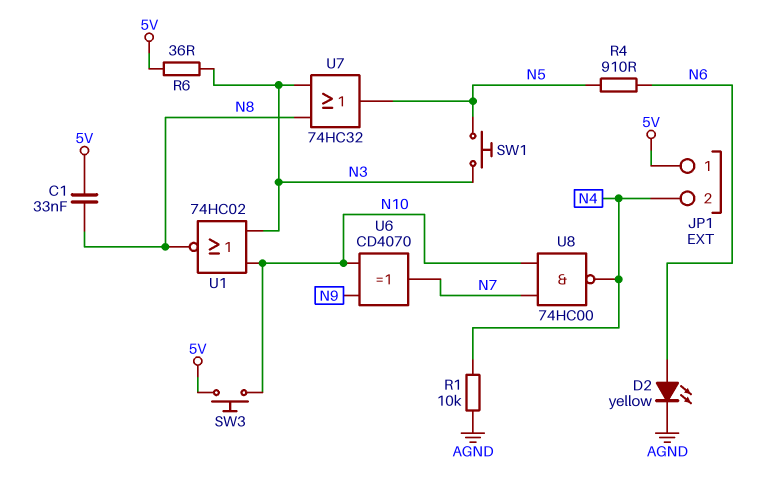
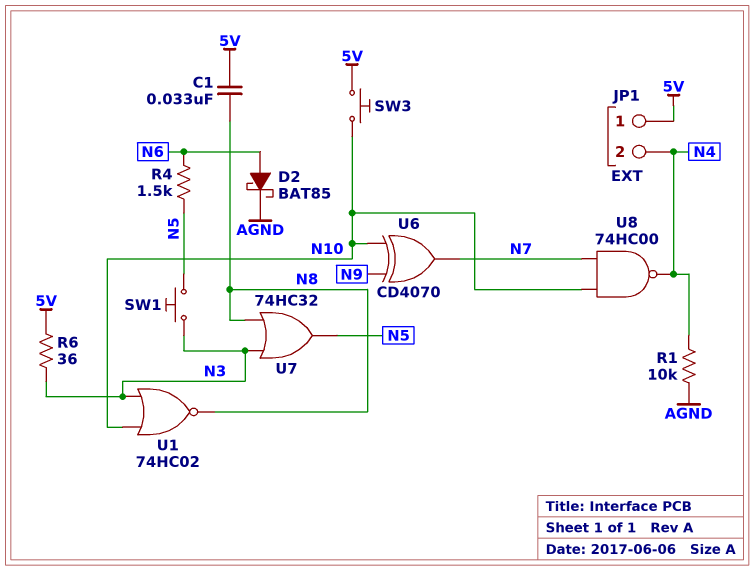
D2: LED yellow (A N6, K AGND) -> schottky BAT85 (A N6, K AGND)
R4: 910 (N5, N6) -> 1.5k (N5, N6)

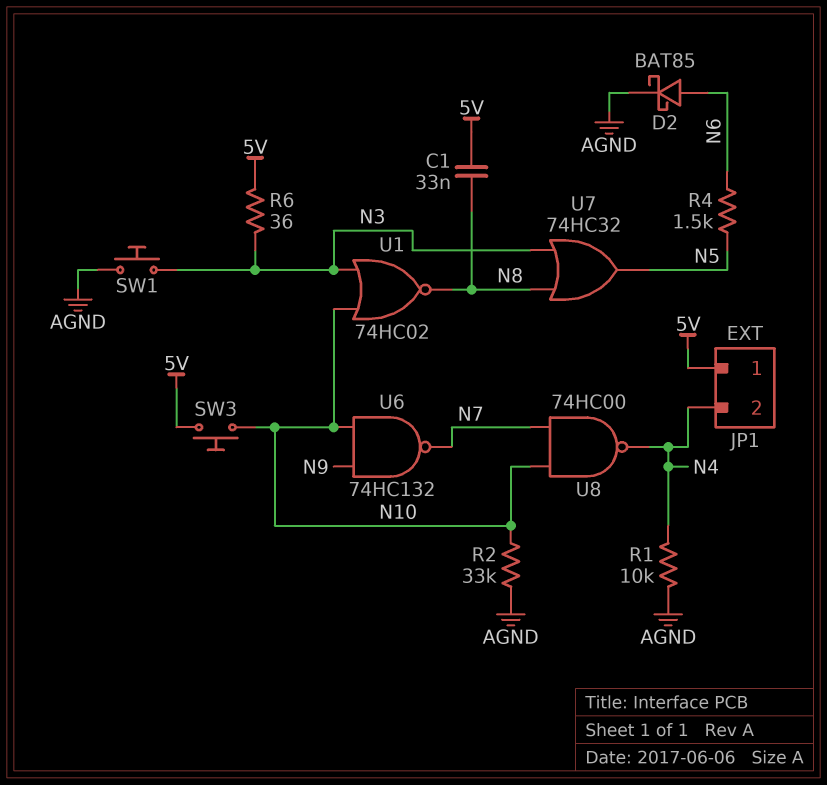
R2: none -> 33k (AGND, N10)
SW1: button (N3, N5) -> button (AGND, N3)
U6: XOR CD4070 (in N9, in N10, out N7) -> NAND 74HC132 (in N9, in N10, out N7)

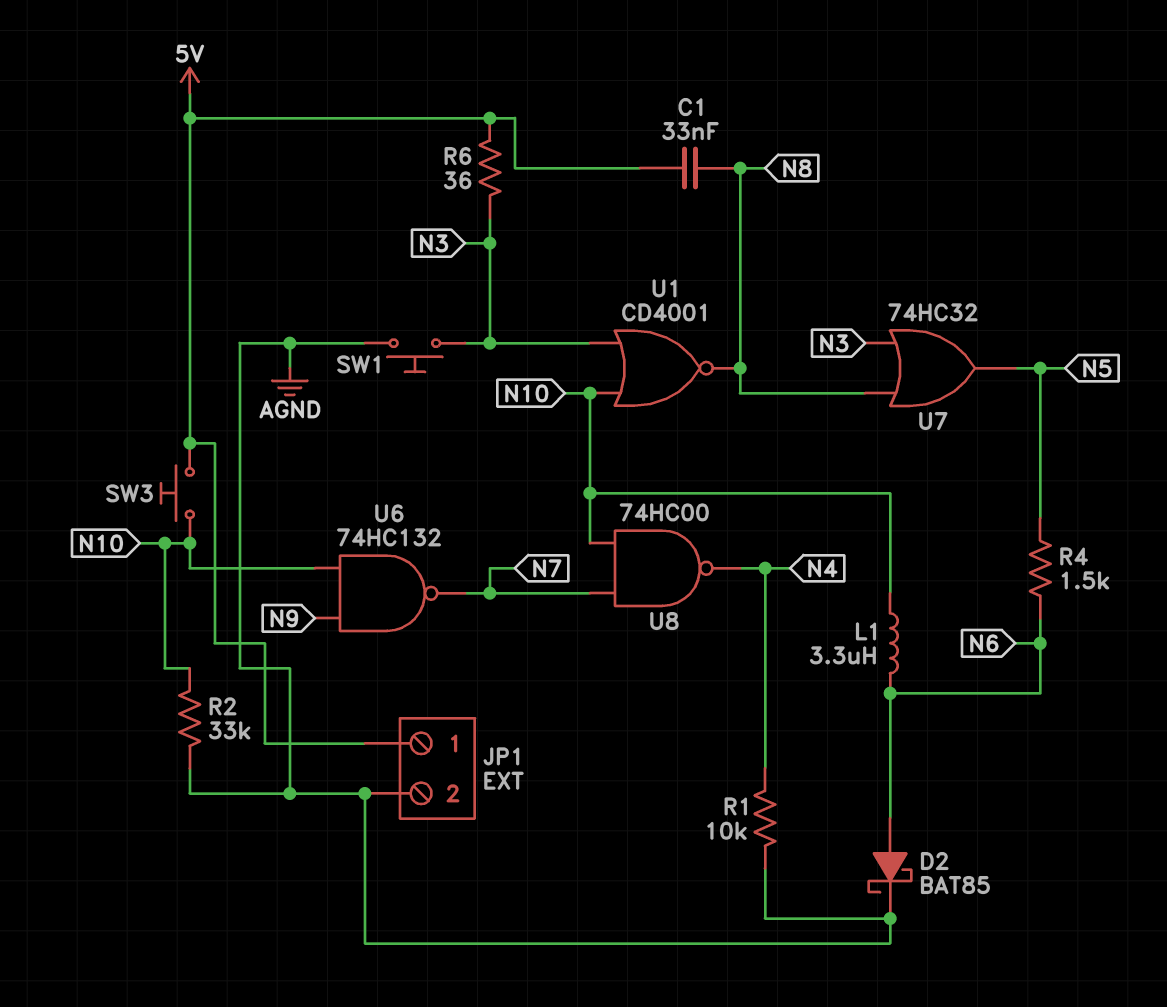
JP1 pin 2: N4 -> AGND
L1: none -> 3.3uH (N6, N10)
U1: NOR 74HC02 (in N3, in N10, out N8) -> NOR CD4001 (in N3, in N10, out N8)

